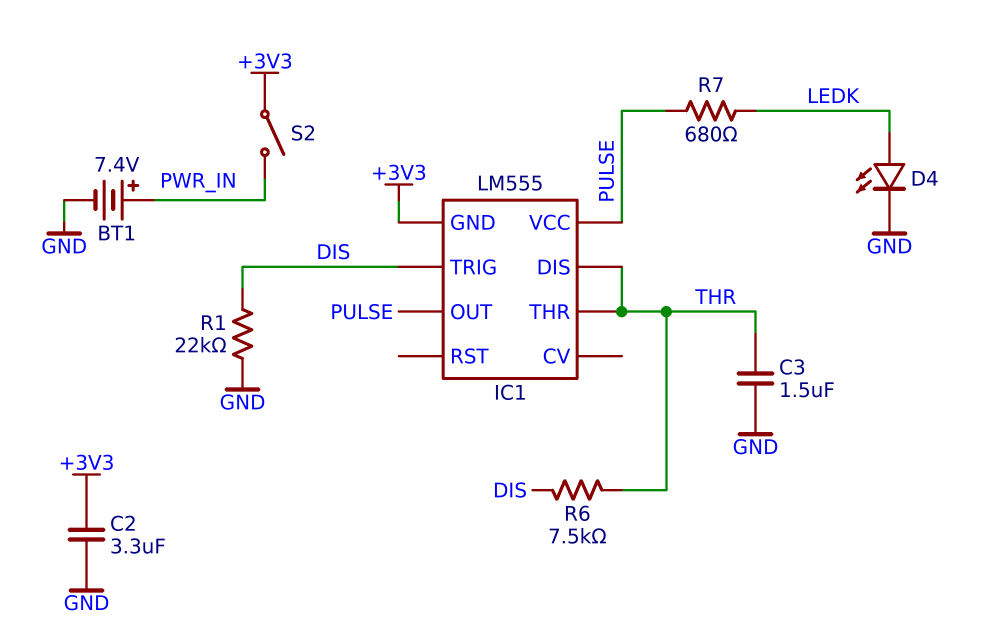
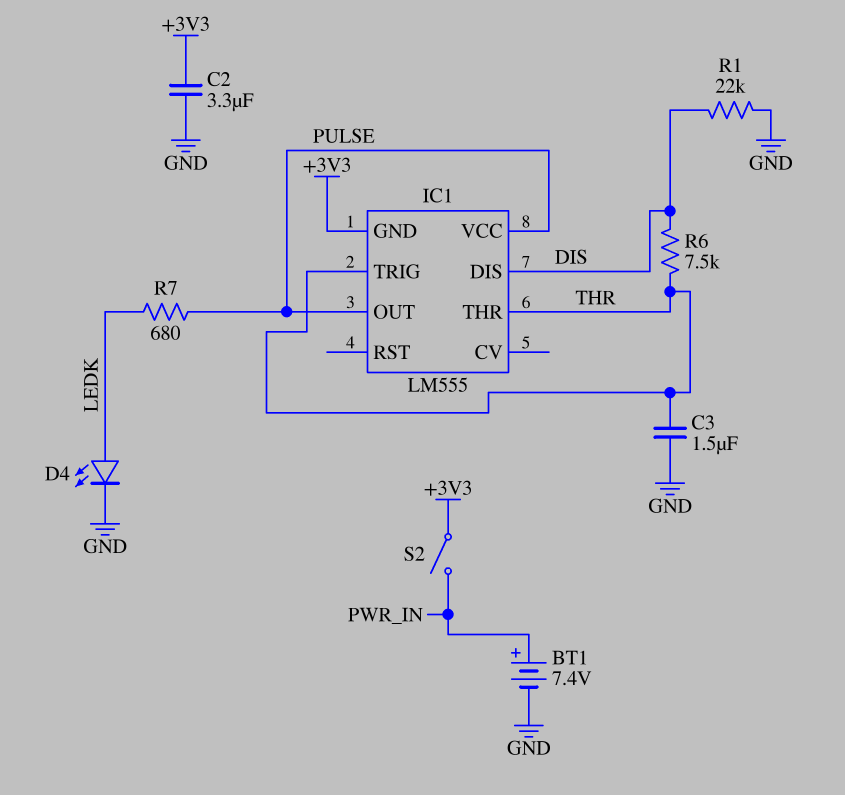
IC1 pin DIS: THR -> DIS
IC1 pin TRIG: DIS -> THR

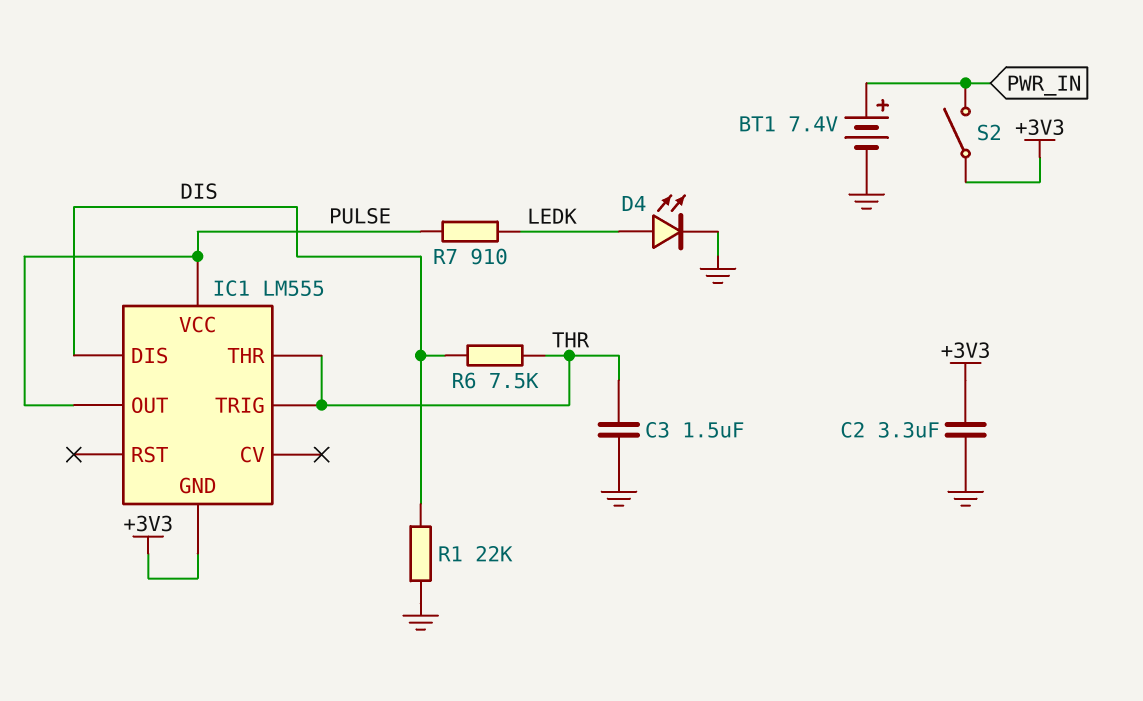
R7: 680 (LEDK, PULSE) -> 910 (LEDK, PULSE)

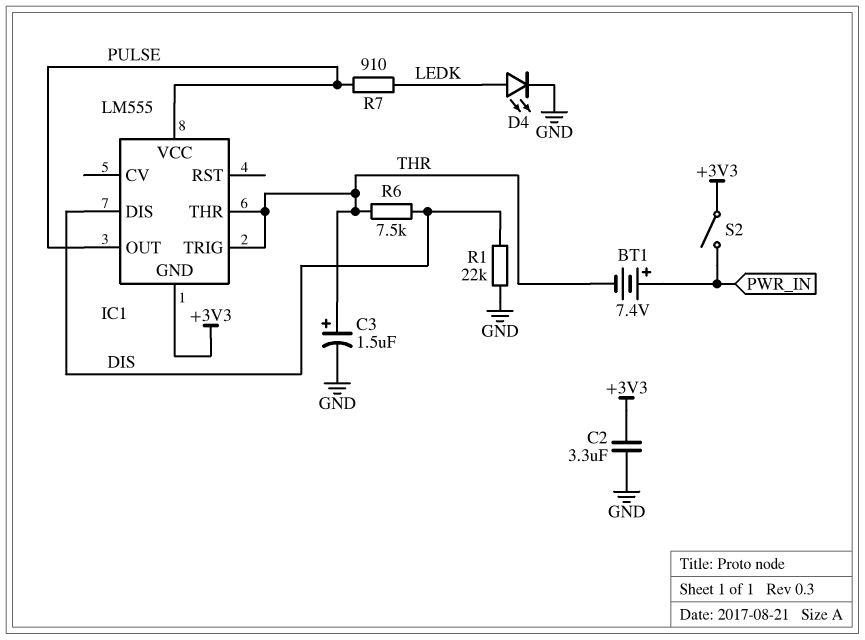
BT1: 7.4V (plus PWR_IN, minus GND) -> 7.4V (plus PWR_IN, minus THR)
C3: 1.5uF (GND, THR) -> 1.5uF (plus THR, minus GND)

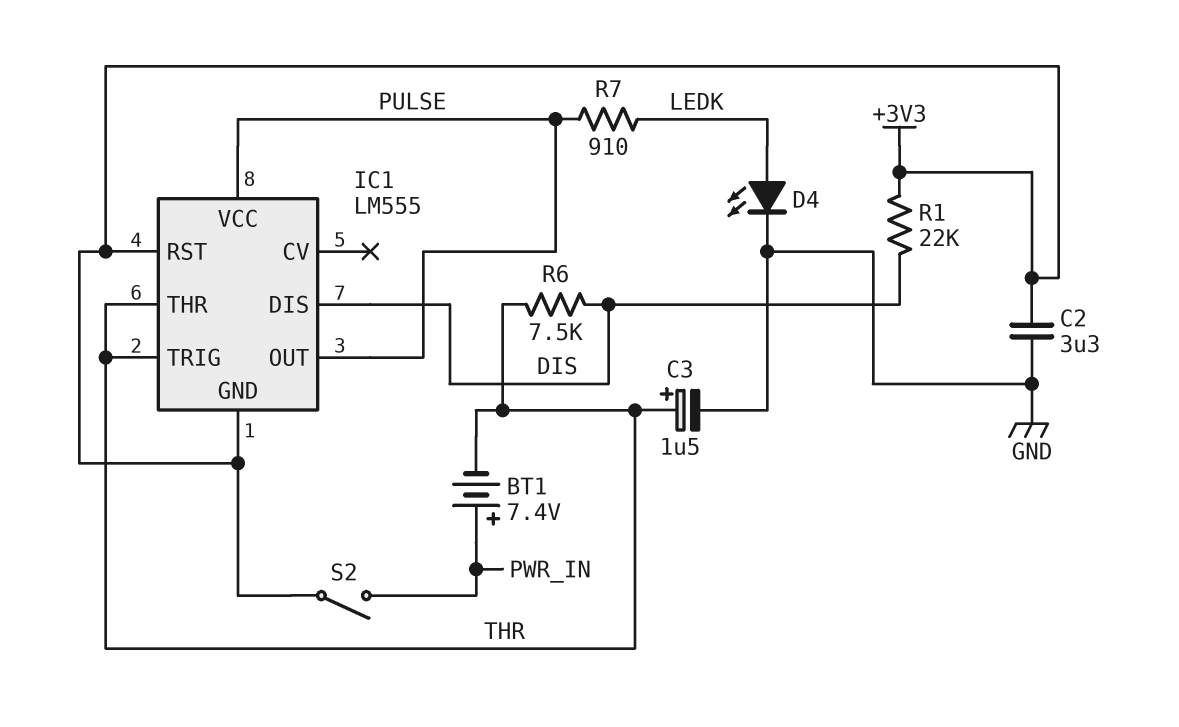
IC1 pin RST: none -> +3V3
R1: 22k (DIS, GND) -> 22k (+3V3, DIS)

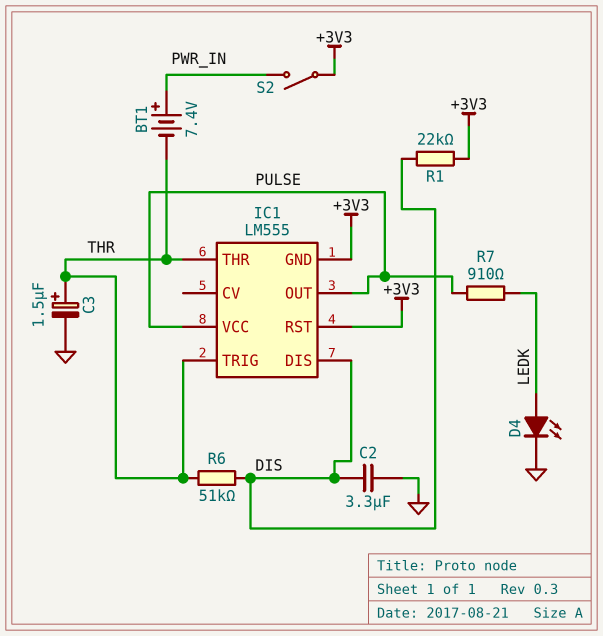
C2: 3.3uF (+3V3, GND) -> 3.3uF (DIS, GND)
R6: 7.5k (DIS, THR) -> 51k (DIS, THR)

